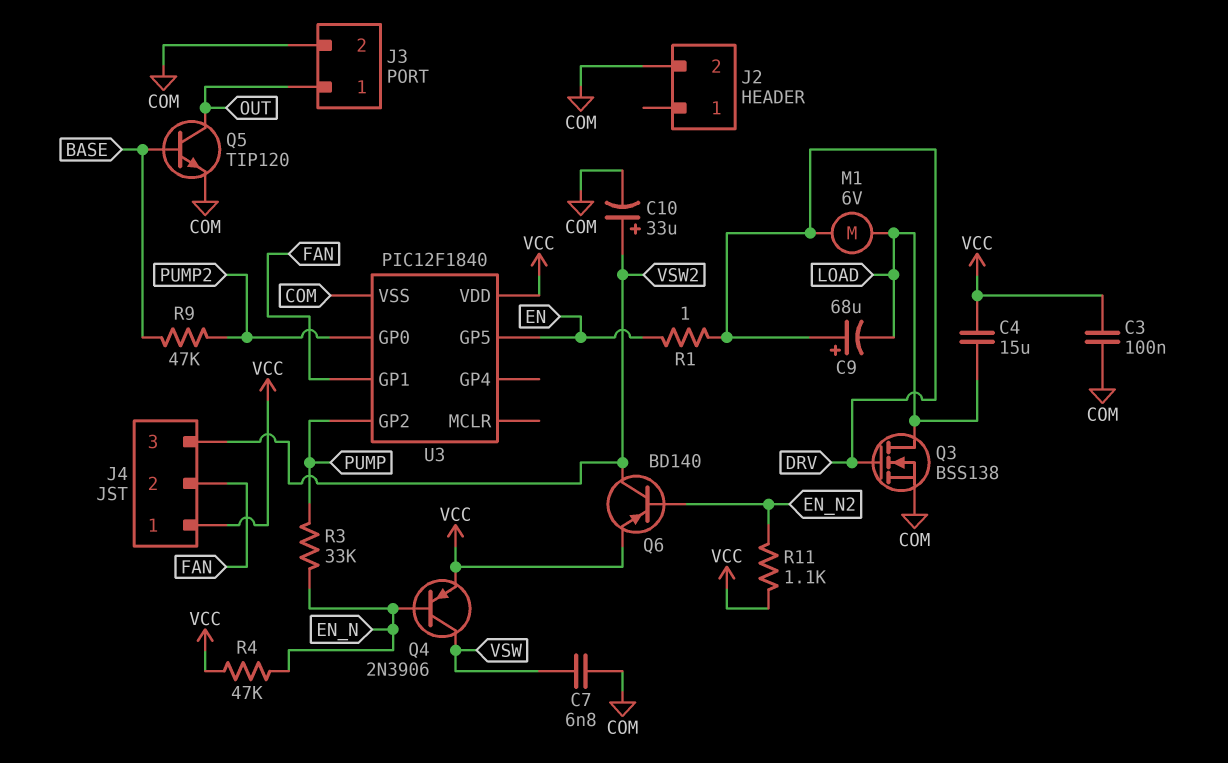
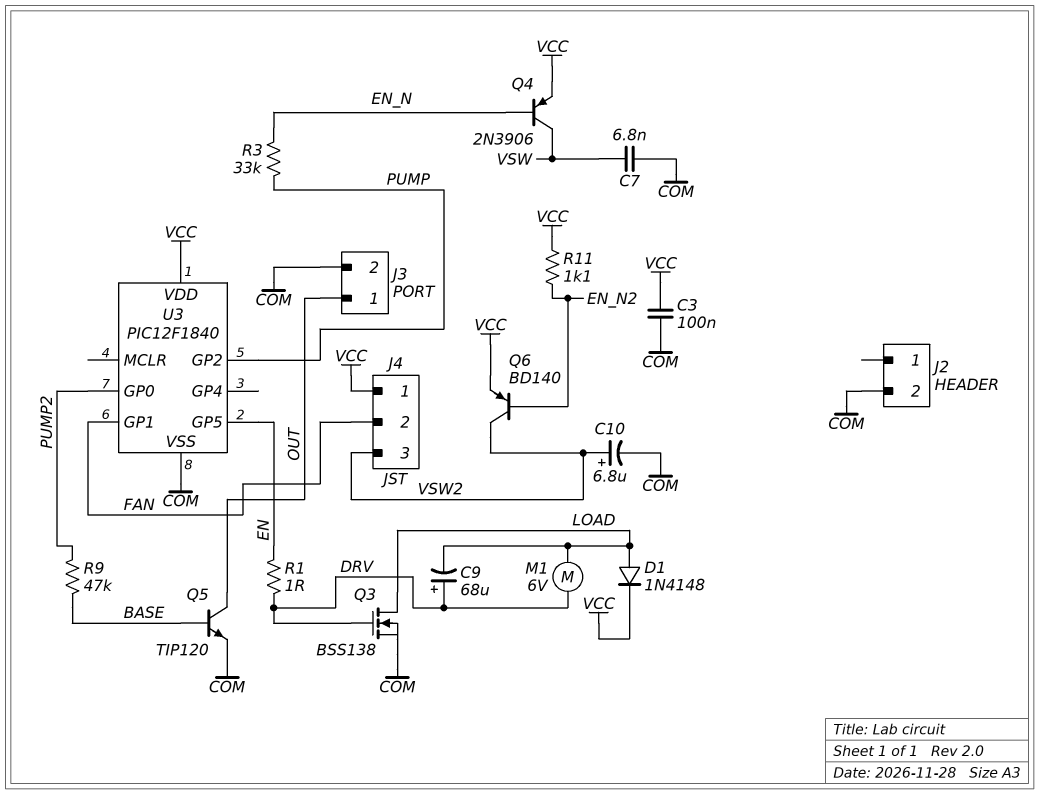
C4: 15uF (LOAD, VCC) -> none
C10: 33uF (plus VSW2, minus COM) -> 6.8uF (plus VSW2, minus COM)
D1: none -> diode 1N4148 (A LOAD, K VCC)
R4: 47k (EN_N, VCC) -> none

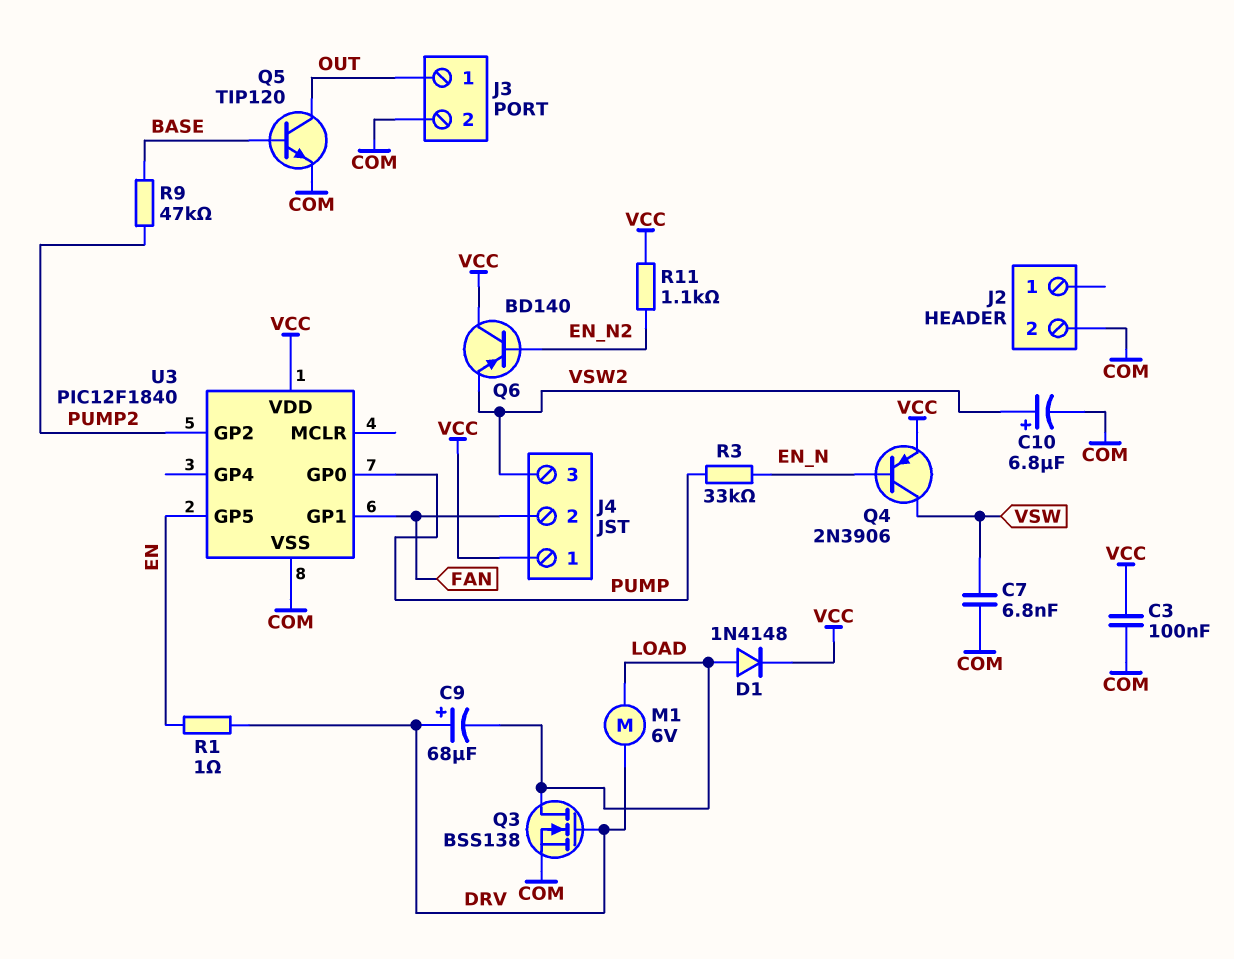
Q6: PNP BD140 (B EN_N2, C VSW2, E VCC) -> PNP BD140 (B EN_N2, C VCC, E VSW2)
U3 pin GP0: PUMP2 -> PUMP
U3 pin GP2: PUMP -> PUMP2

